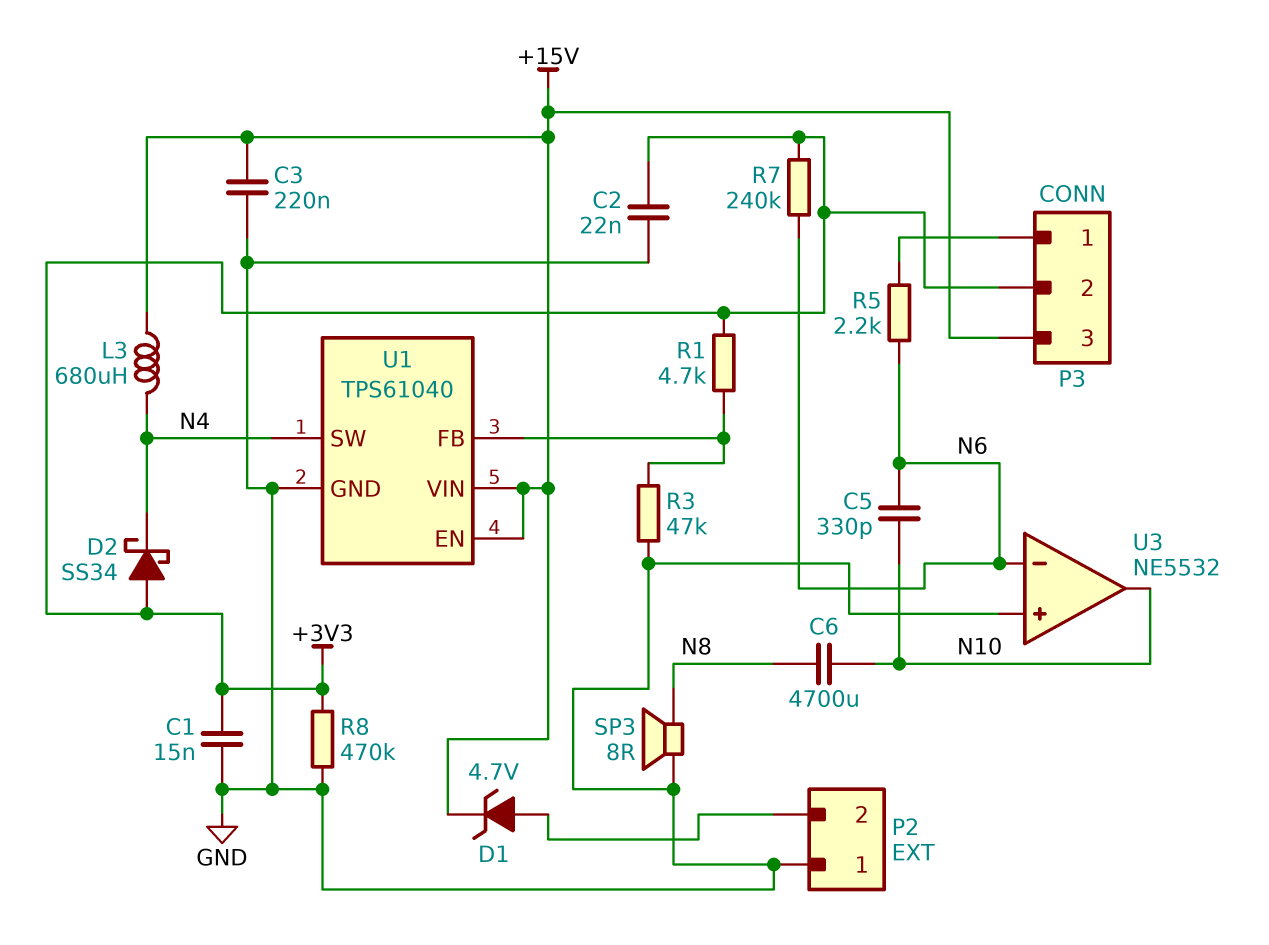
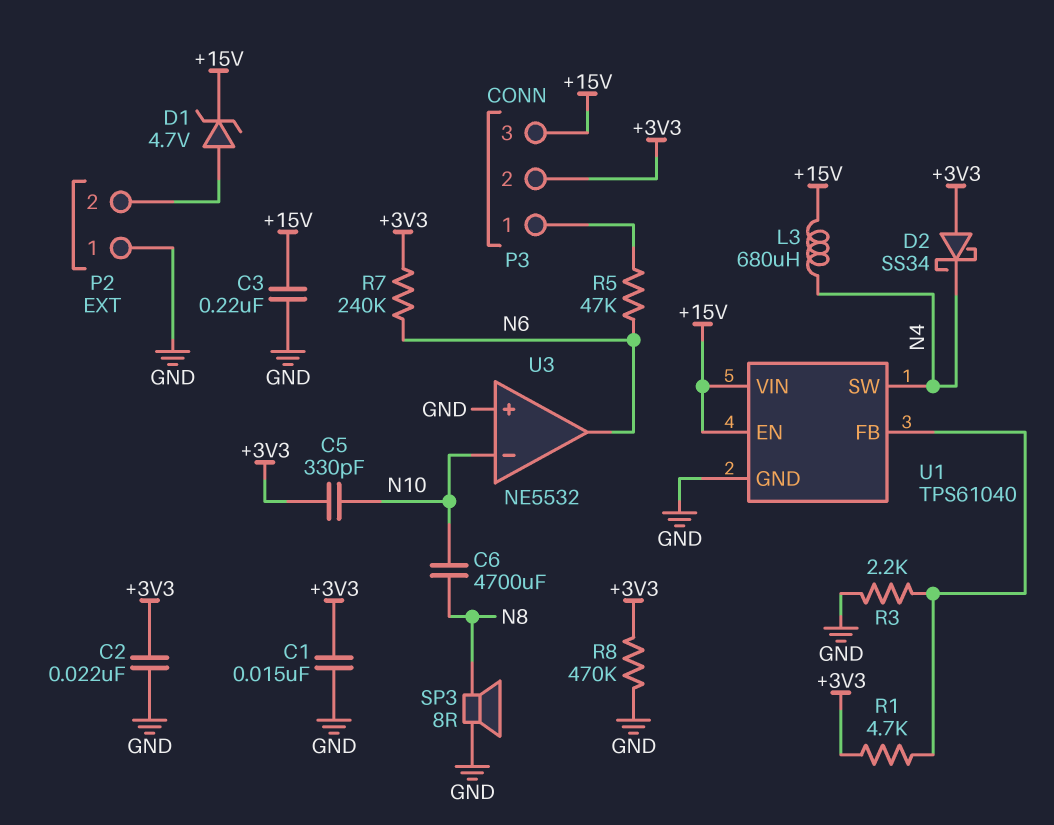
C5: 330pF (N6, N10) -> 330pF (+3V3, N10)
R3: 47k (GND, U1/FB) -> 2.2k (GND, U1/FB)
R5: 2.2k (N6, P3/1) -> 47k (N6, P3/1)
U3 pin in-: N6 -> N10
U3 pin out: N10 -> N6

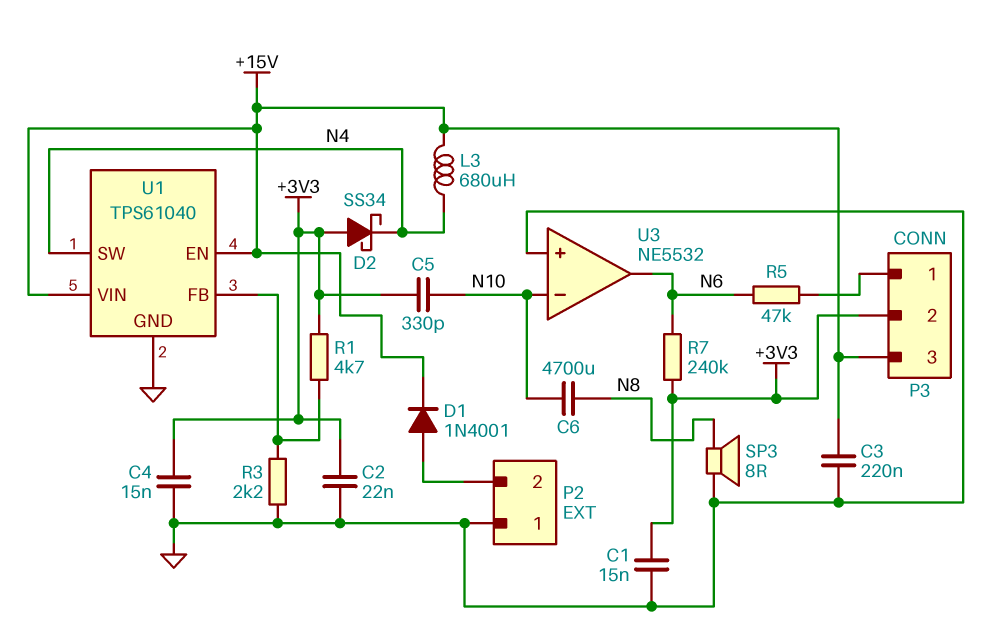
C4: none -> 15nF (+3V3, GND)
D1: zener 4.7V (A P2/2, K +15V) -> diode 1N4001 (A P2/2, K +15V)
R8: 470k (+3V3, GND) -> none

